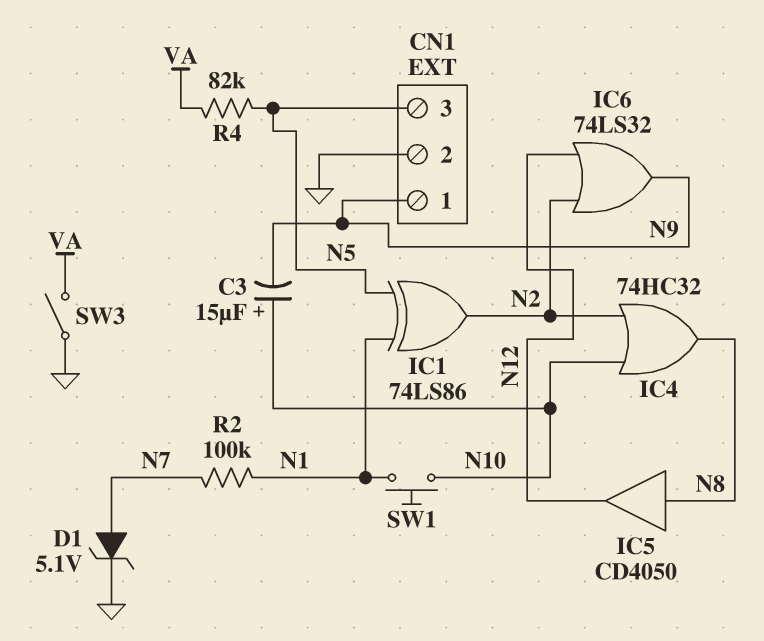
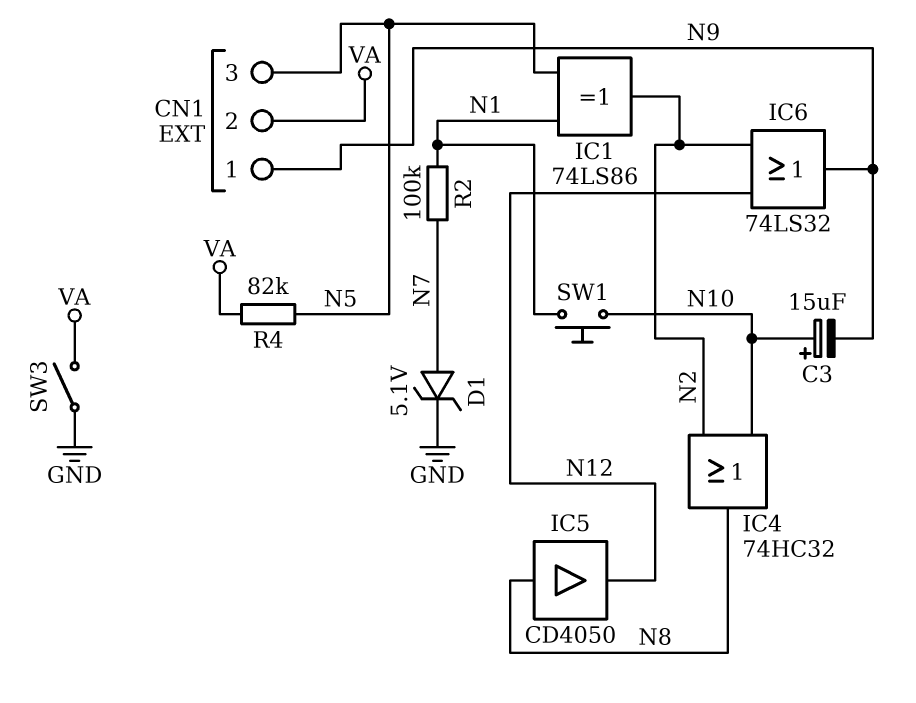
CN1 pin 2: GND -> VA

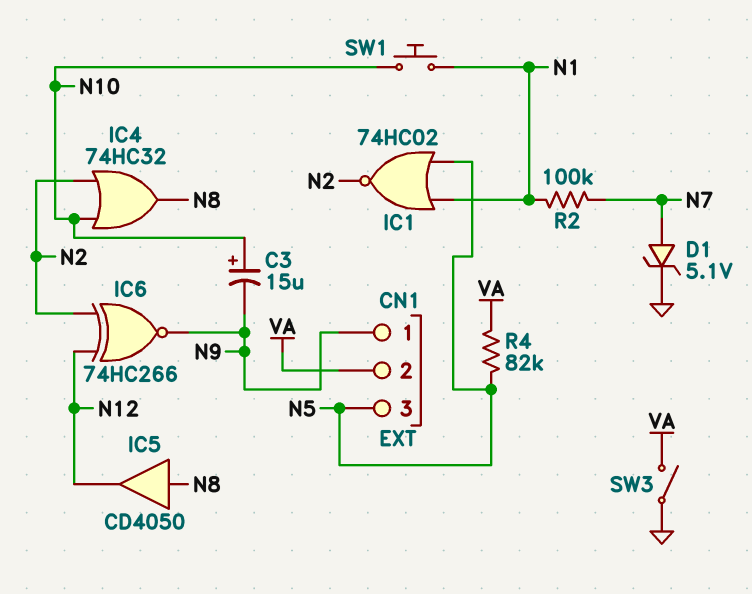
IC1: XOR 74LS86 (in N1, in N5, out N2) -> NOR 74HC02 (in N1, in N5, out N2)
IC6: OR 74LS32 (in N2, in N12, out N9) -> XNOR 74HC266 (in N2, in N12, out N9)

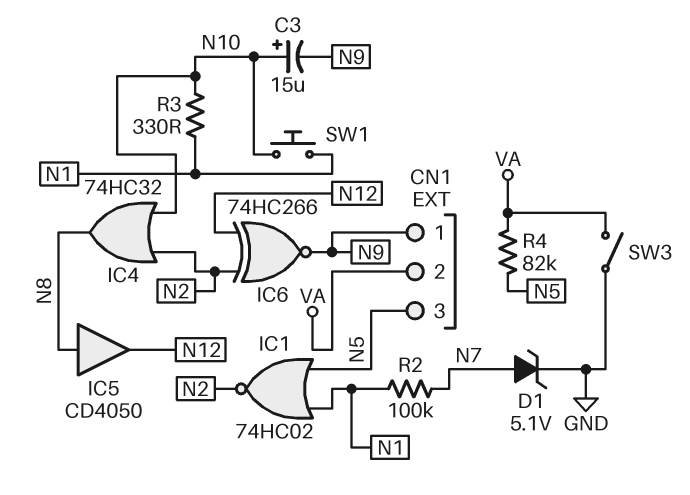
R3: none -> 330 (N1, N10)

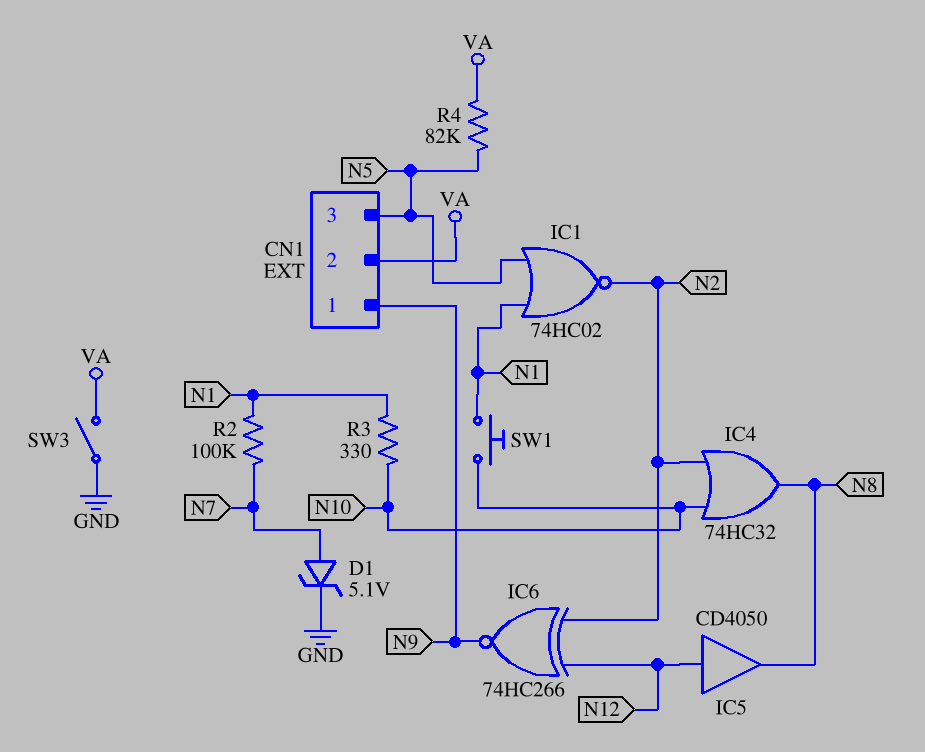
C3: 15uF (plus N10, minus N9) -> none
IC5: buffer CD4050 (in N8, out N12) -> buffer CD4050 (in N12, out N8)

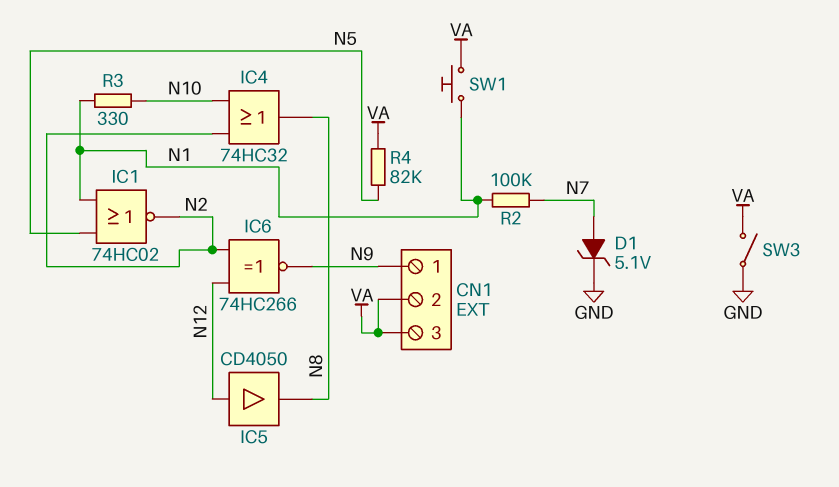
CN1 pin 3: N5 -> VA
SW1: button (N1, N10) -> button (N1, VA)

